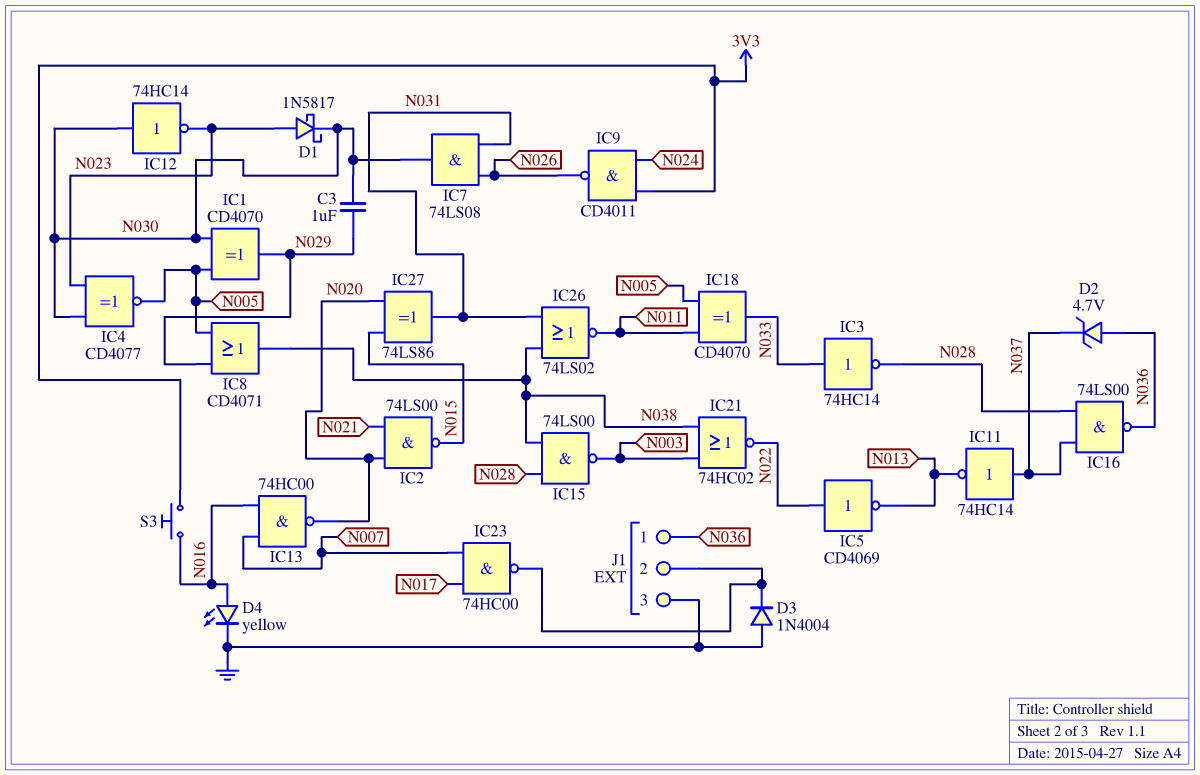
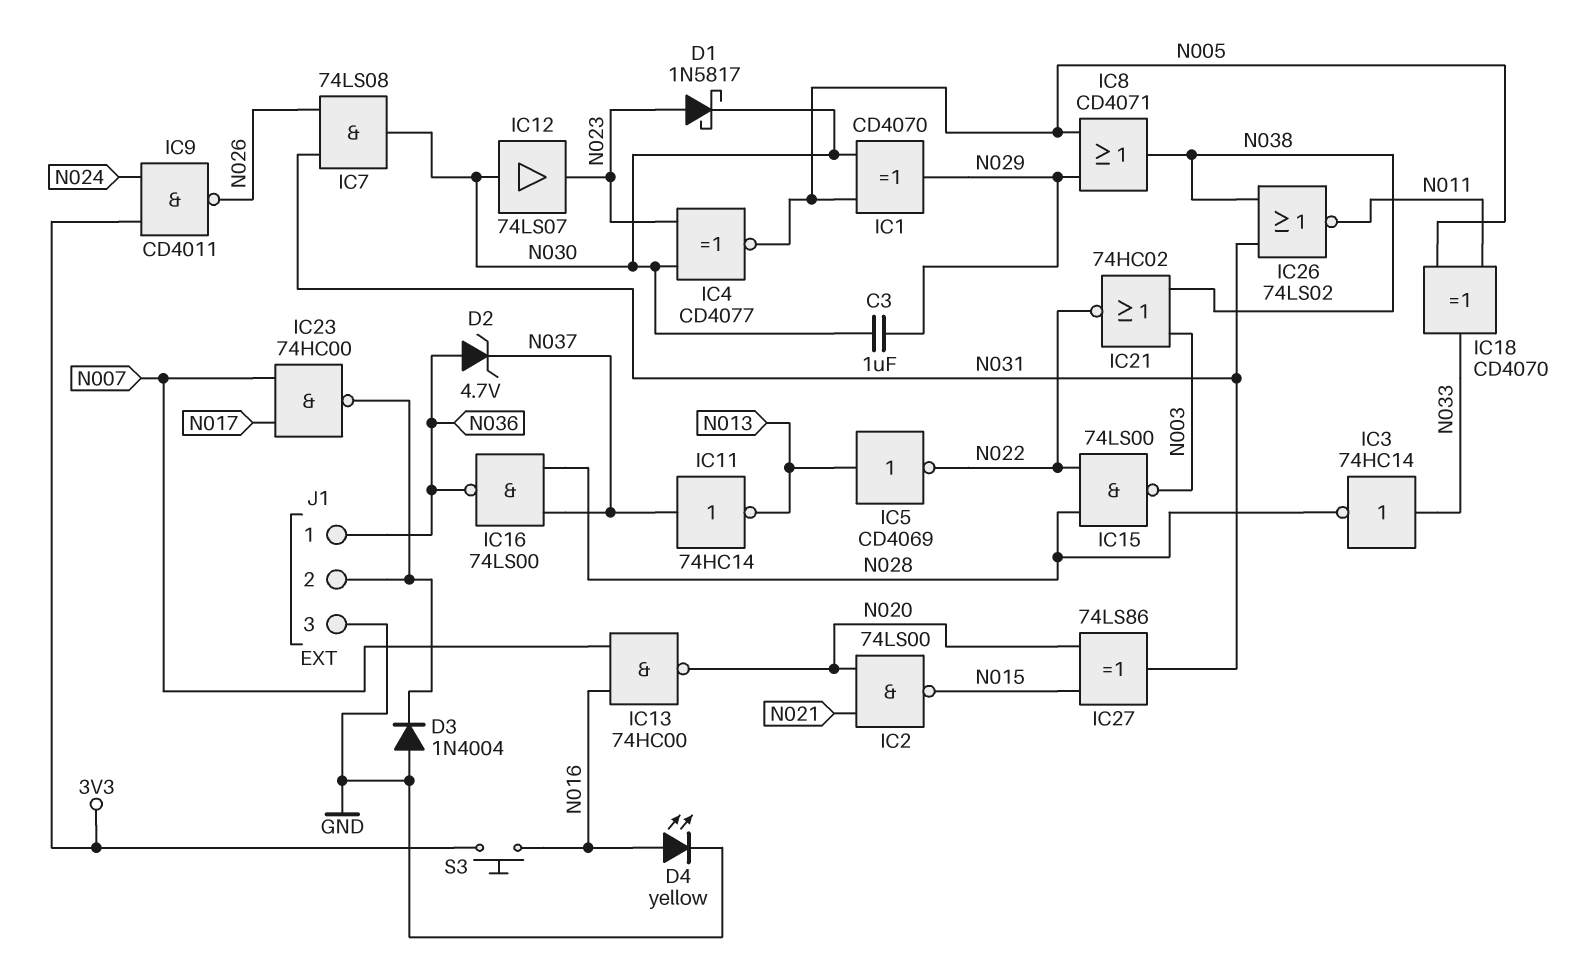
IC5: NOT CD4069 (in N022, out N013) -> NOT CD4069 (in N013, out N022)
IC12: NOT 74HC14 (in N030, out N023) -> buffer 74LS07 (in N030, out N023)
IC15: NAND 74LS00 (in N028, in N038, out N003) -> NAND 74LS00 (in N022, in N028, out N003)

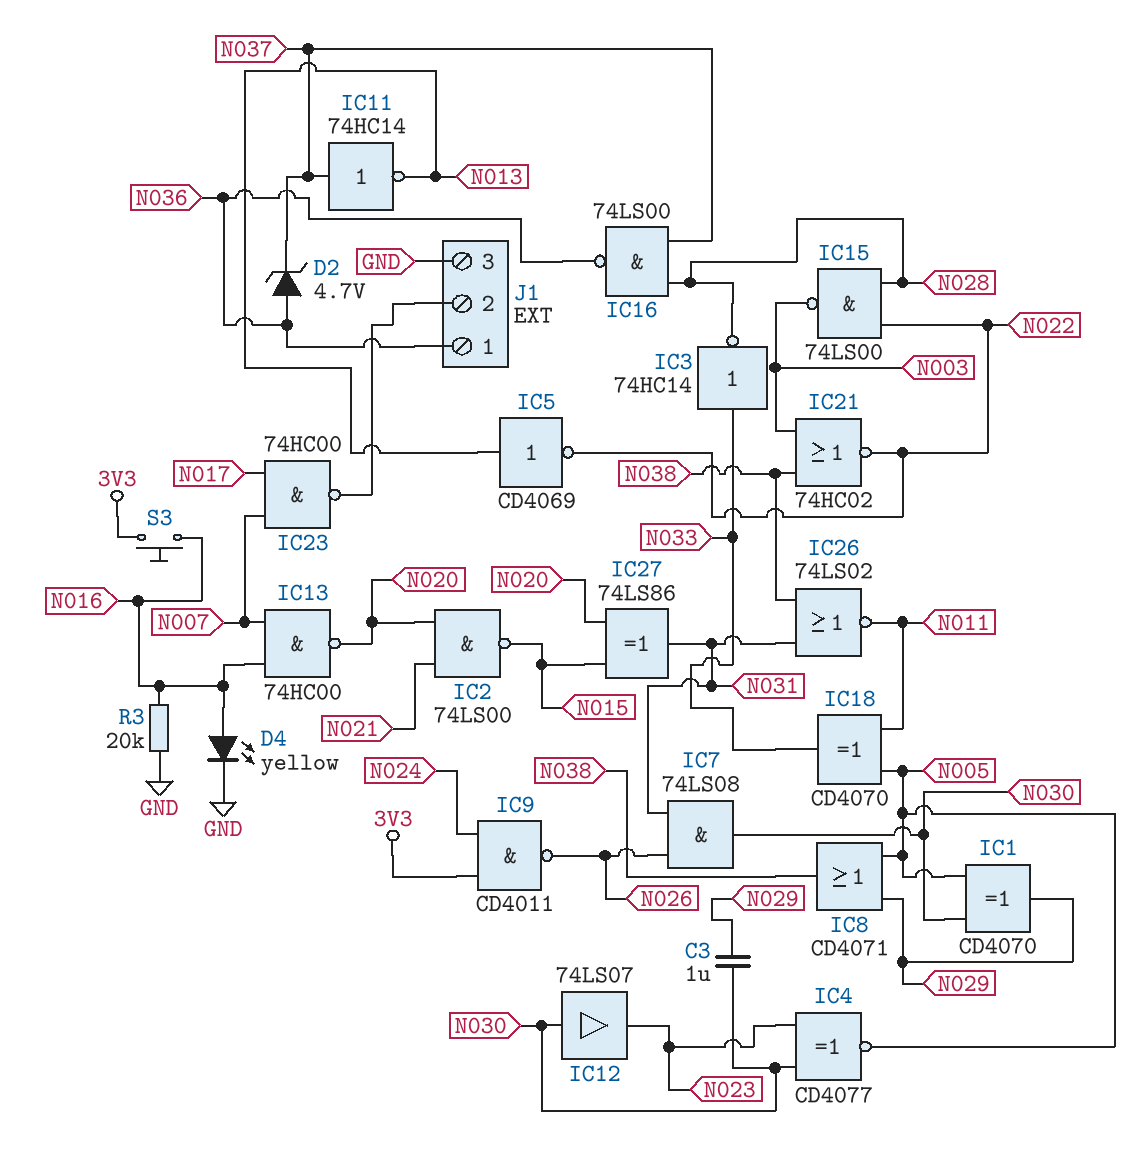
D1: schottky 1N5817 (A N023, K N030) -> none
D3: diode 1N4004 (A GND, K J1/2) -> none
R3: none -> 20k (GND, N016)

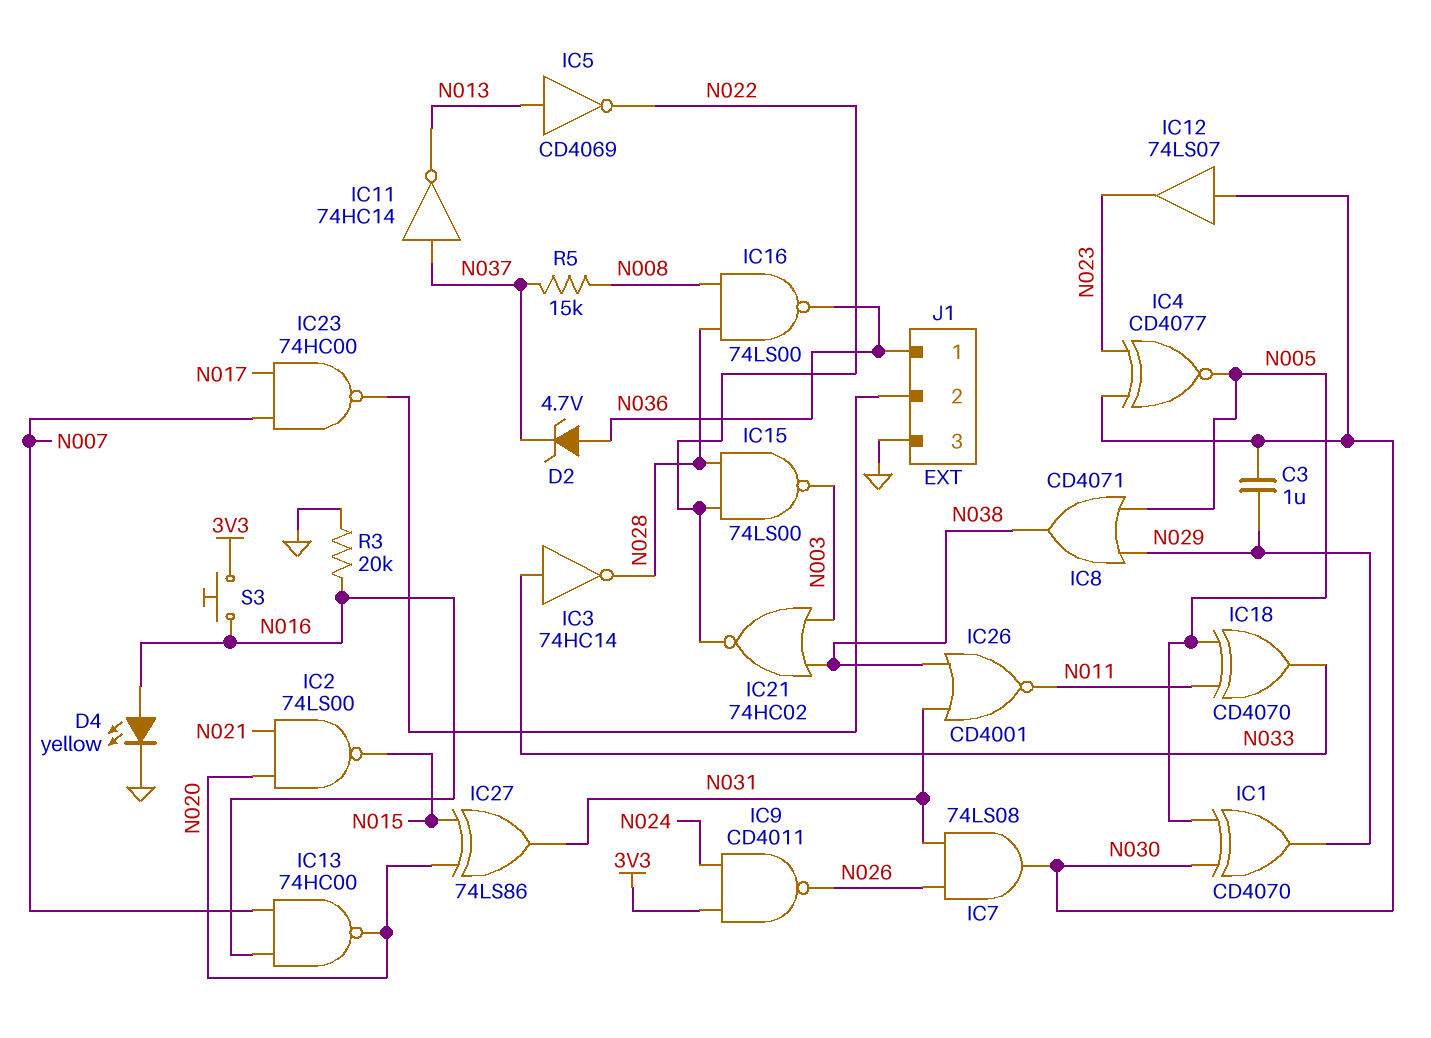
IC16: NAND 74LS00 (in N028, in N037, out N036) -> NAND 74LS00 (in N008, in N028, out N036)
IC26: NOR 74LS02 (in N031, in N038, out N011) -> NOR CD4001 (in N031, in N038, out N011)
R5: none -> 15k (N008, N037)

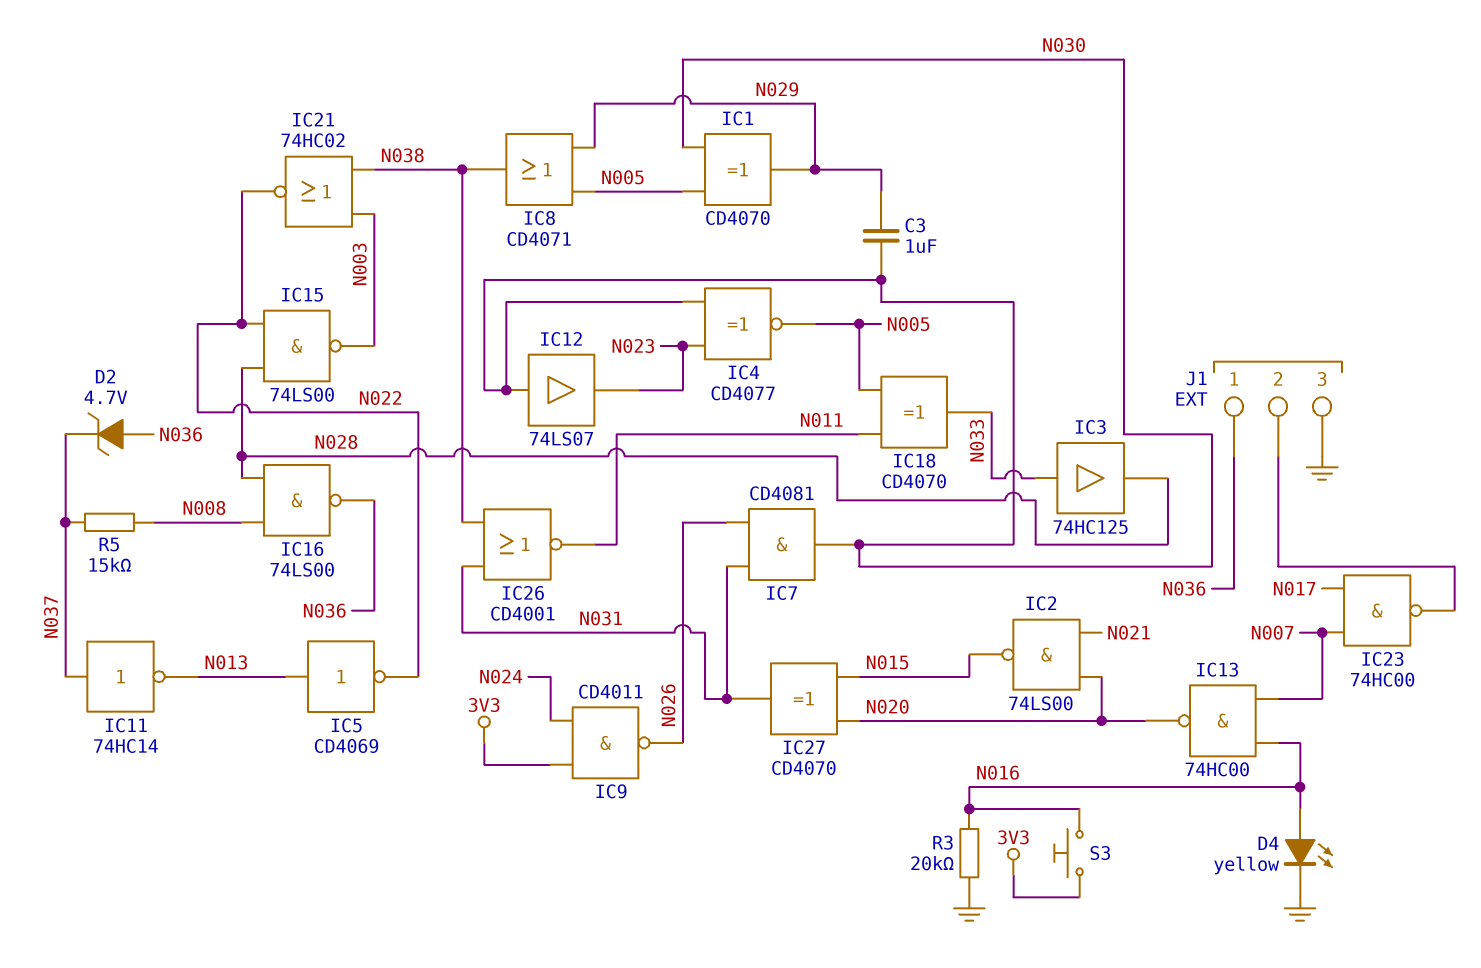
IC3: NOT 74HC14 (in N033, out N028) -> buffer 74HC125 (in N033, out N028)
IC7: AND 74LS08 (in N026, in N031, out N030) -> AND CD4081 (in N026, in N031, out N030)
IC27: XOR 74LS86 (in N015, in N020, out N031) -> XOR CD4070 (in N015, in N020, out N031)

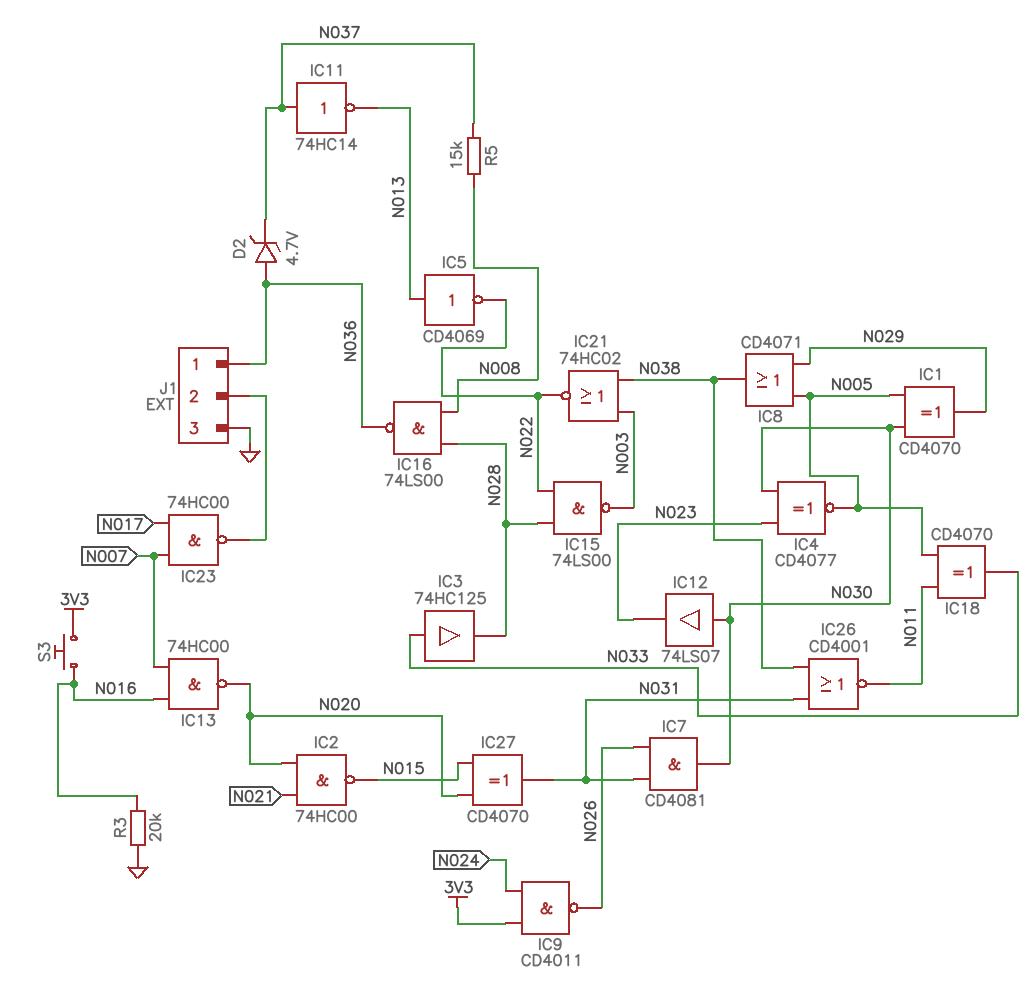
C3: 1uF (N029, N030) -> none
D4: LED yellow (A N016, K GND) -> none
IC2: NAND 74LS00 (in N020, in N021, out N015) -> NAND 74HC00 (in N020, in N021, out N015)

